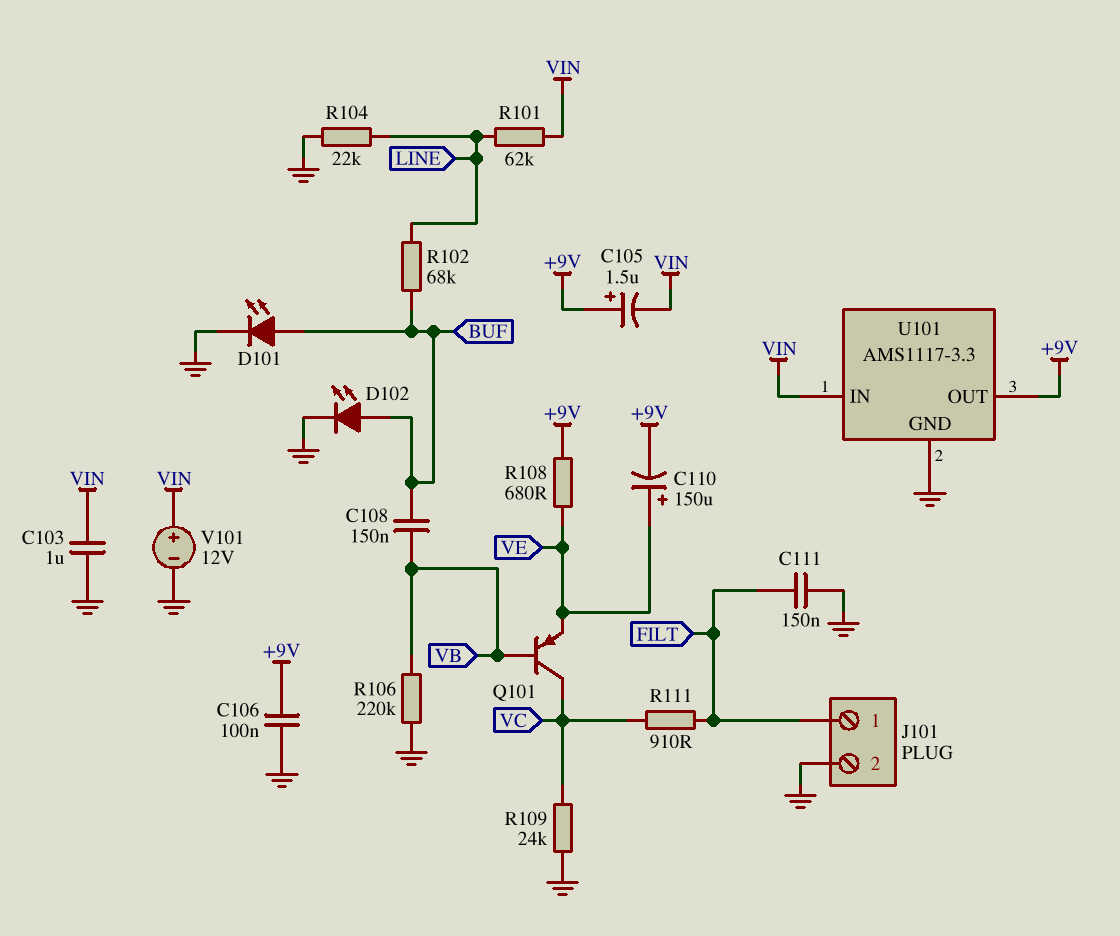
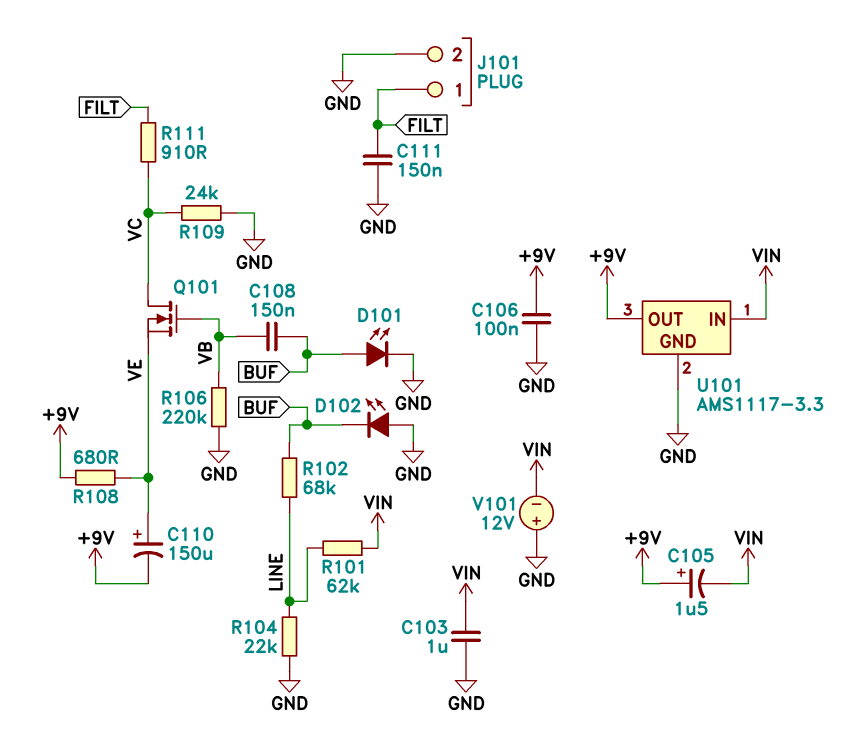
D102: LED (A BUF, K GND) -> LED (A GND, K BUF)
Q101: PNP (B VB, C VC, E VE) -> NMOS (G VB, D VC, S VE)
V101: 12V (plus VIN, minus GND) -> 12V (plus GND, minus VIN)

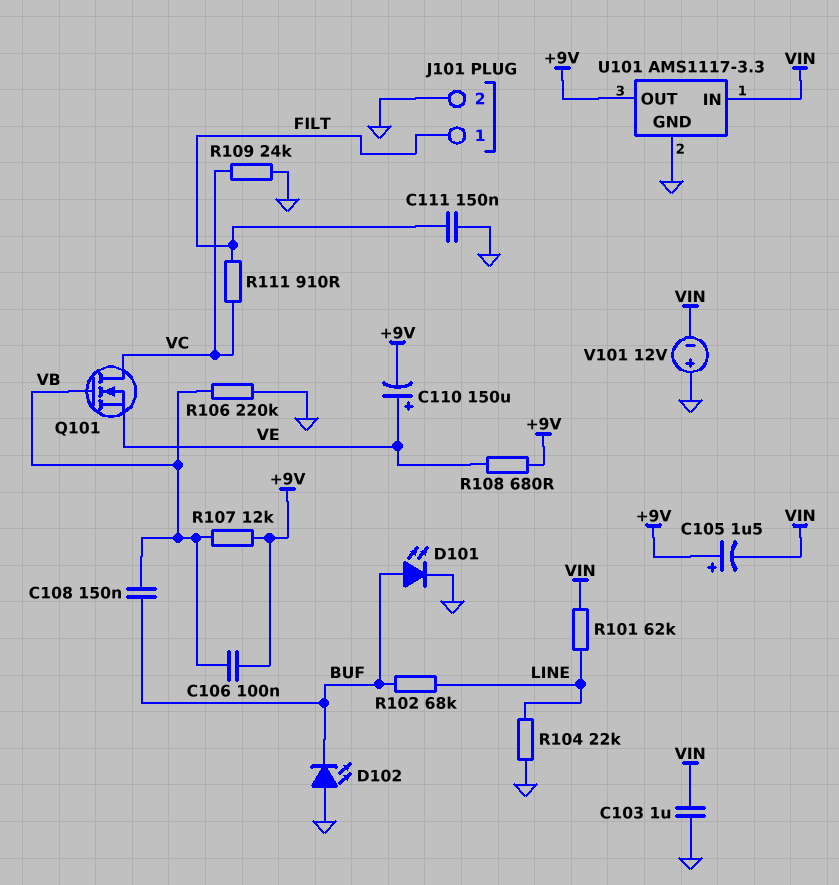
C106: 100nF (+9V, GND) -> 100nF (+9V, VB)
R107: none -> 12k (+9V, VB)

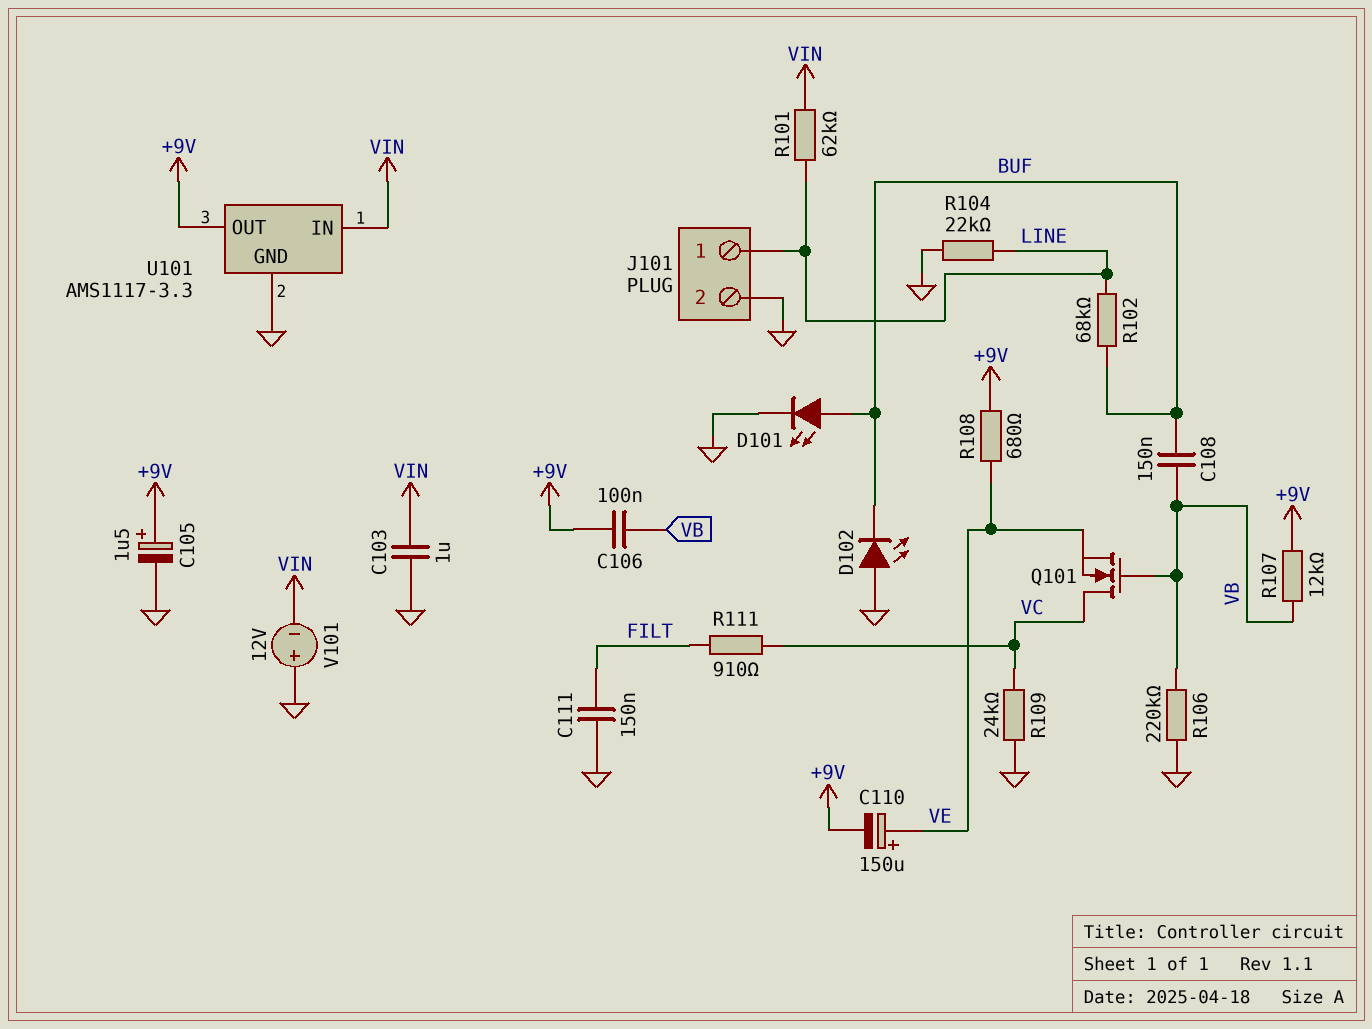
C105: 1.5uF (plus +9V, minus VIN) -> 1.5uF (plus +9V, minus GND)
J101 pin 1: FILT -> LINE

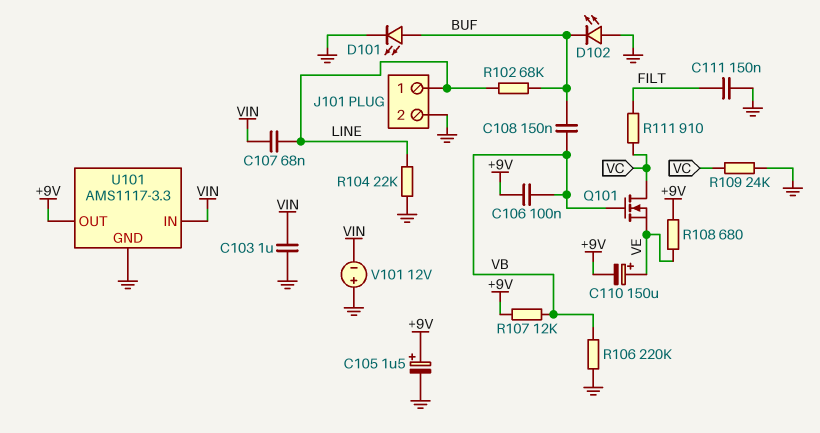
C107: none -> 68nF (LINE, VIN)
R101: 62k (LINE, VIN) -> none

